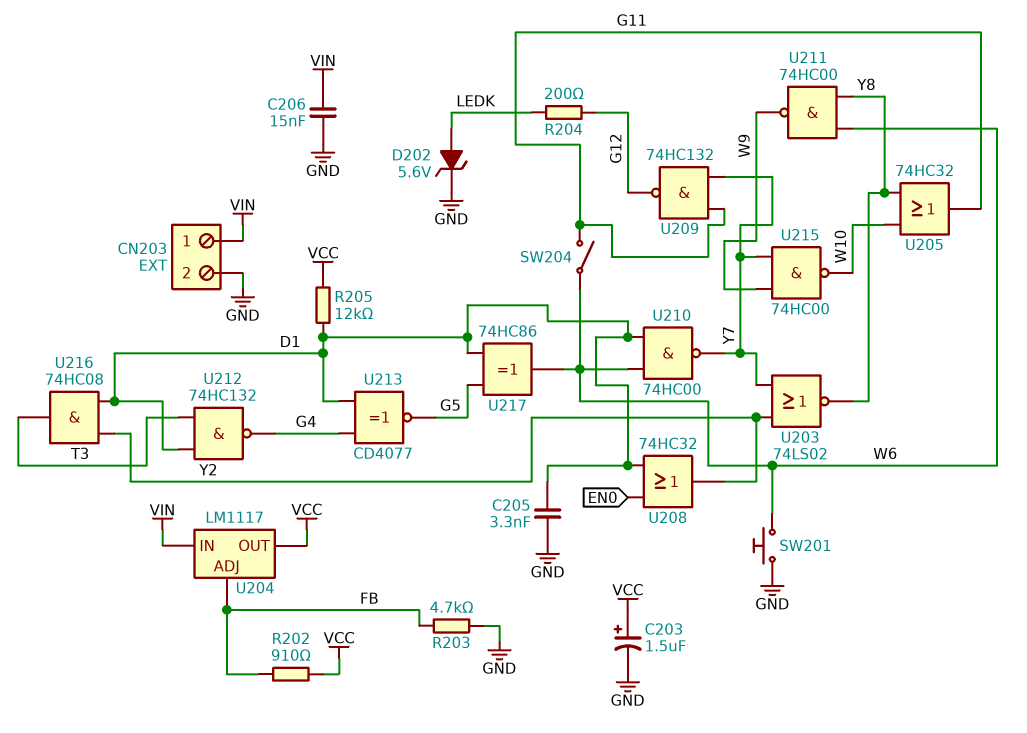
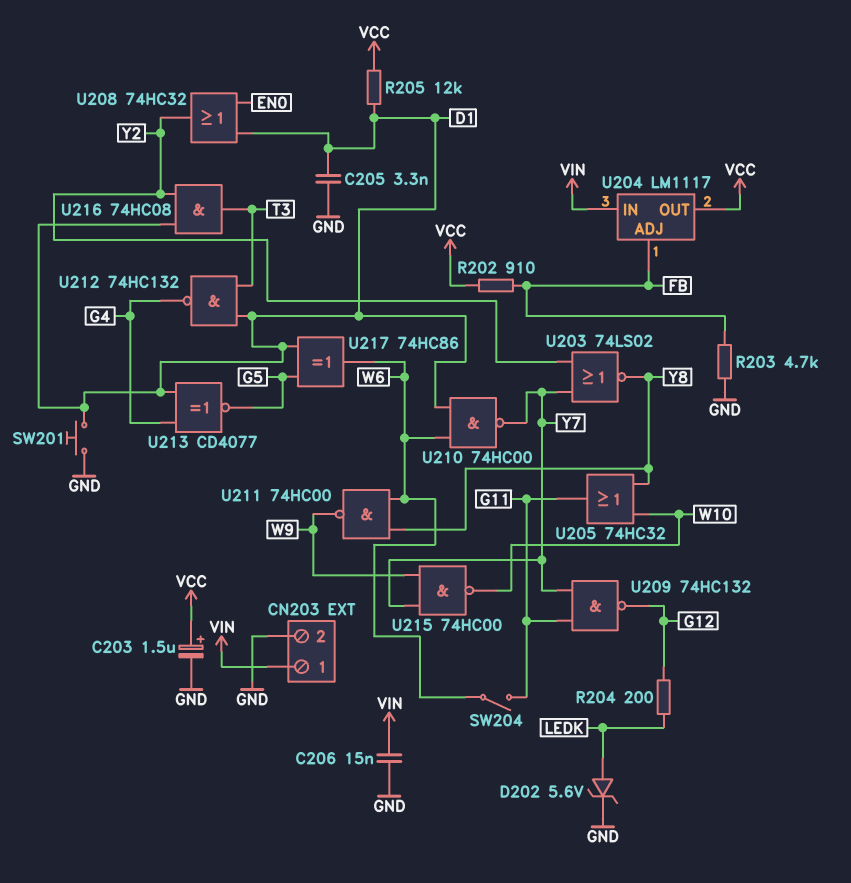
SW201: button (GND, W6) -> button (D1, GND)

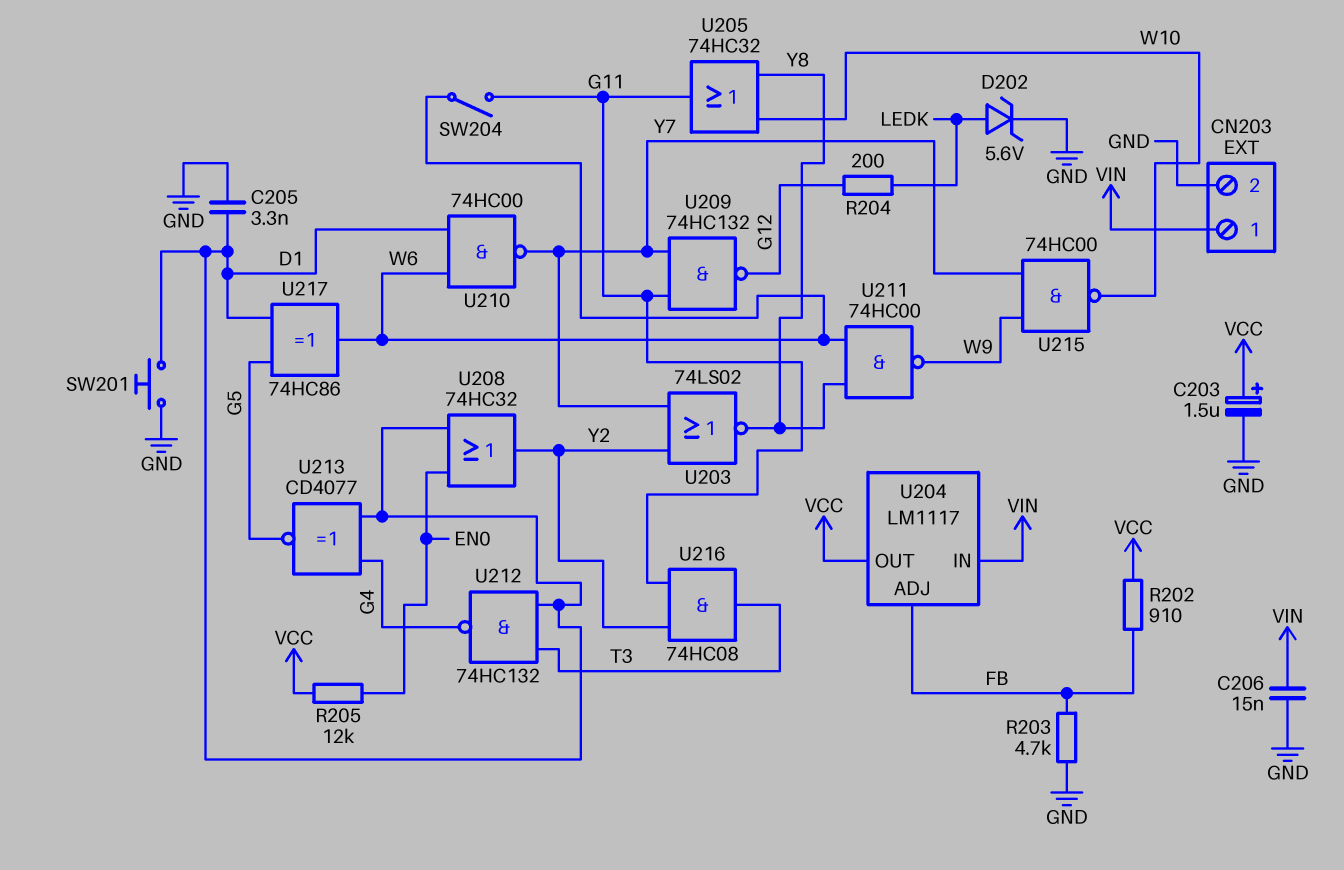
R205: 12k (D1, VCC) -> 12k (EN0, VCC)
U216: AND 74HC08 (in D1, in Y2, out T3) -> AND 74HC08 (in G11, in Y2, out T3)

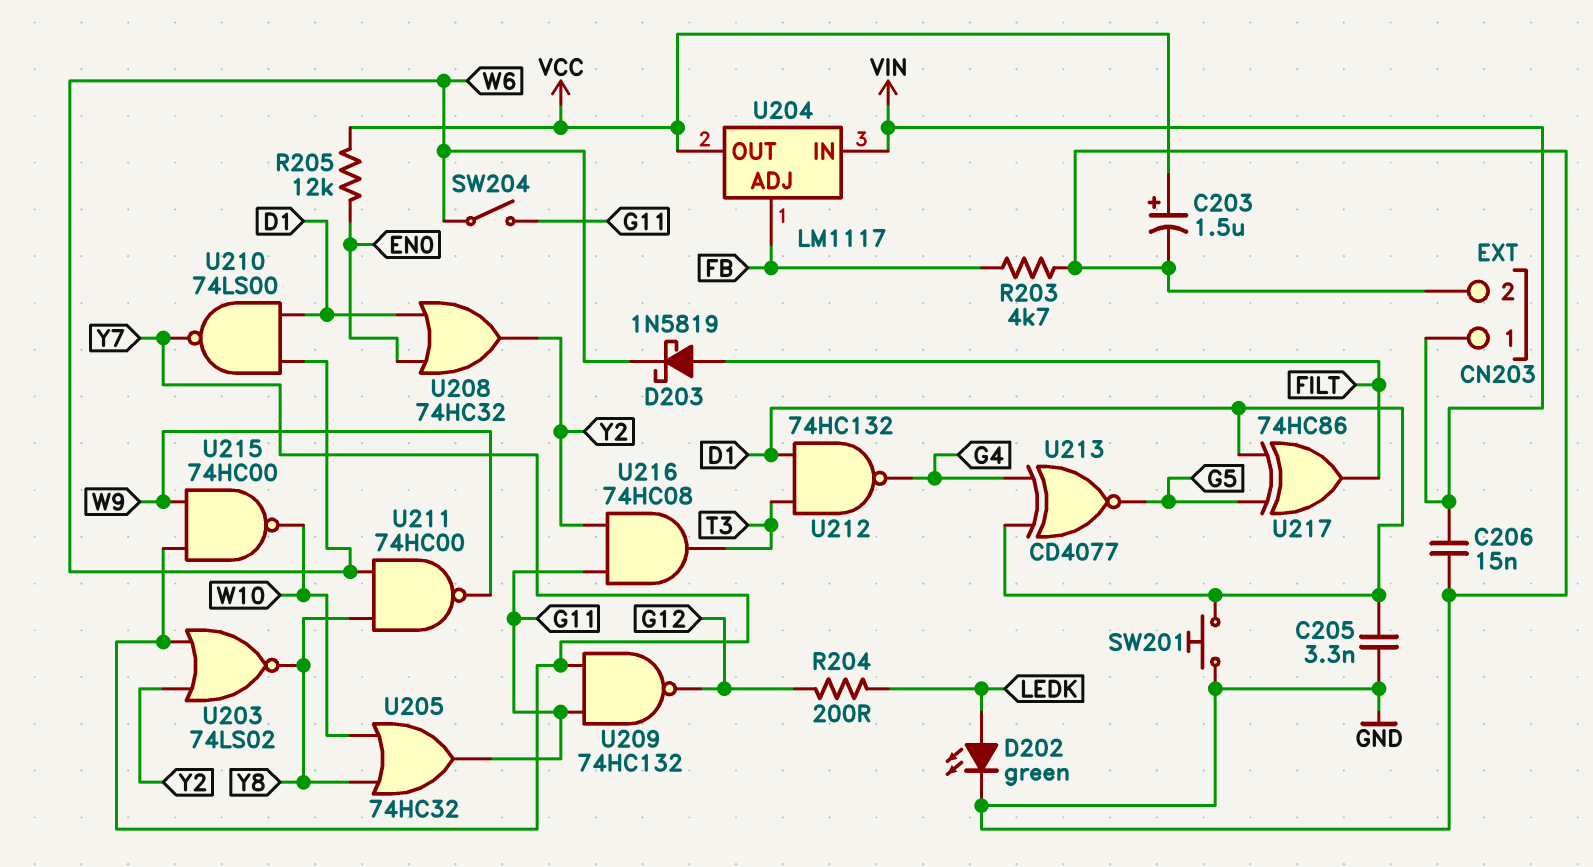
D202: zener 5.6V (A LEDK, K GND) -> LED green (A LEDK, K GND)
D203: none -> schottky 1N5819 (A FILT, K W6)
R202: 910 (FB, VCC) -> none
U210: NAND 74HC00 (in D1, in W6, out Y7) -> NAND 74LS00 (in D1, in W6, out Y7)
U217: XOR 74HC86 (in D1, in G5, out W6) -> XOR 74HC86 (in D1, in G5, out FILT)

